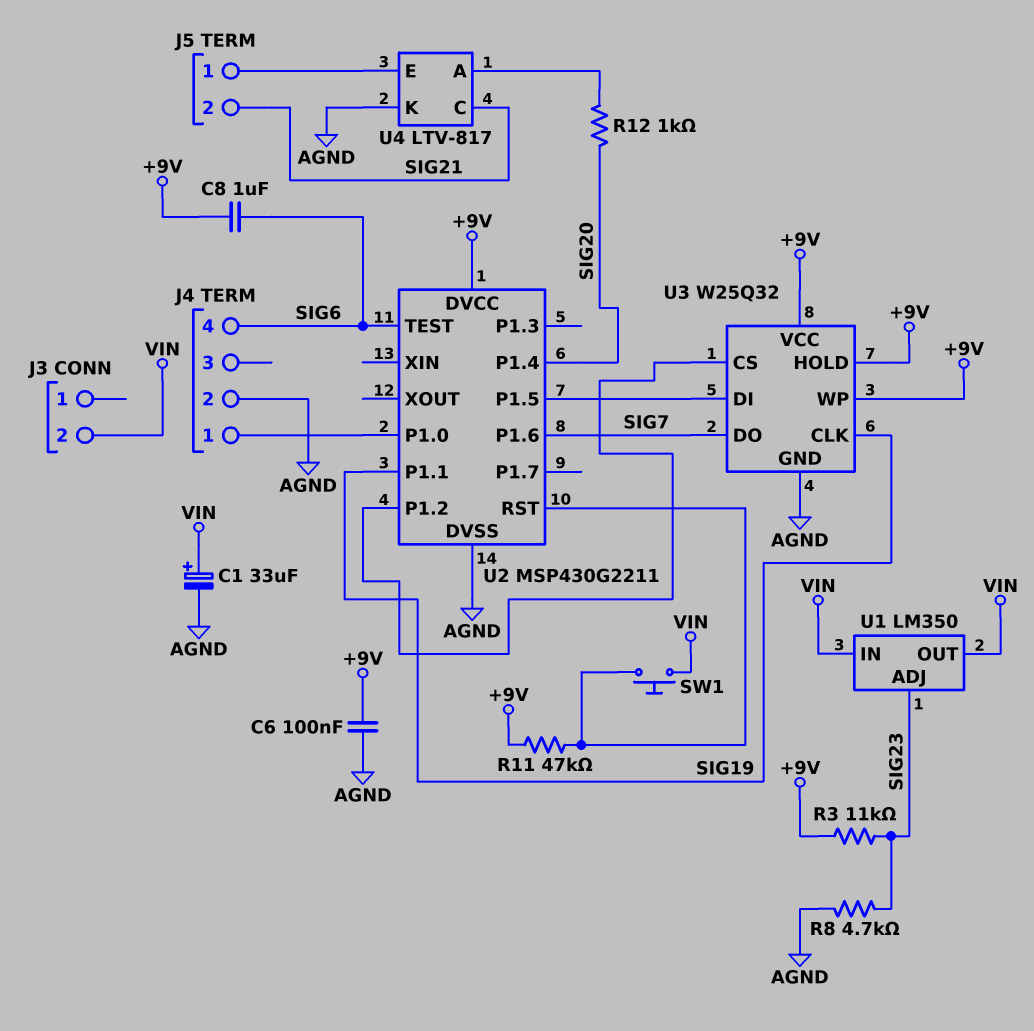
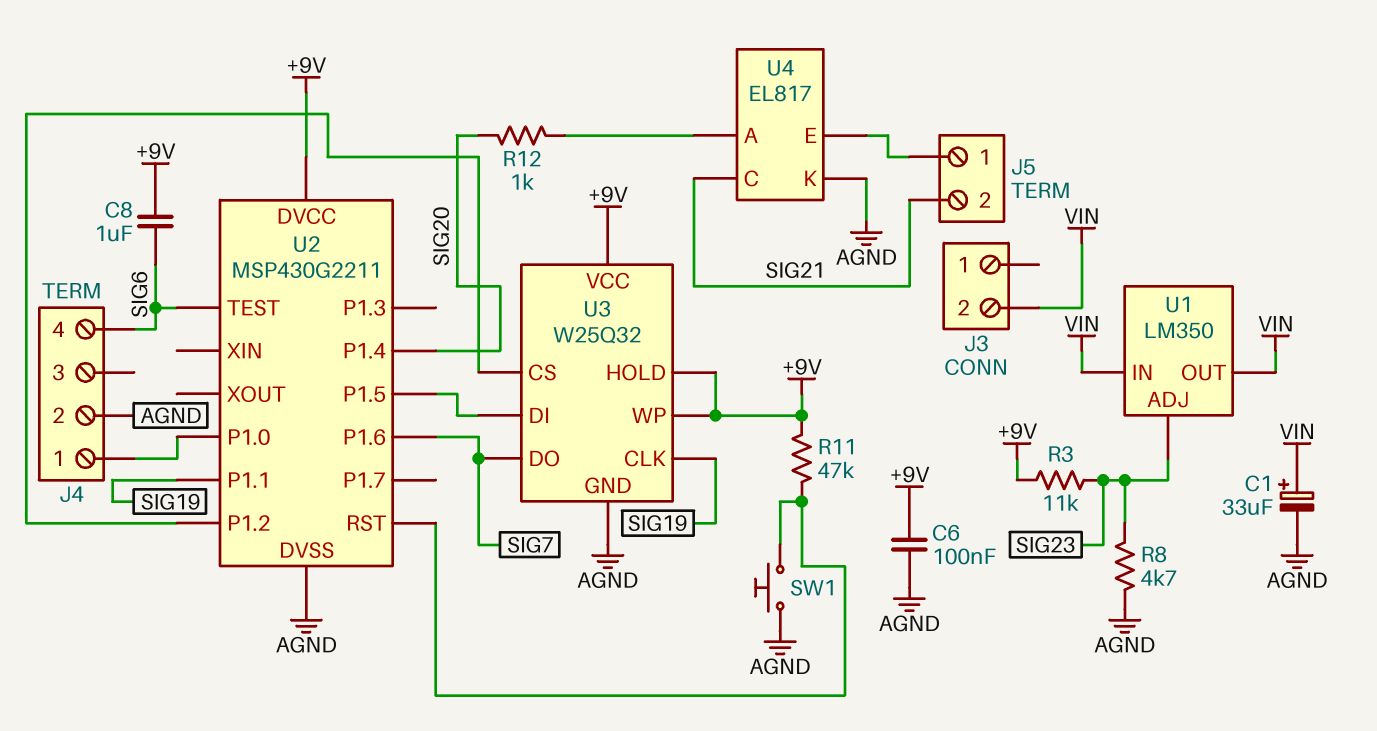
SW1: button (U2/RST, VIN) -> button (AGND, U2/RST)
U4: LTV-817 -> EL817

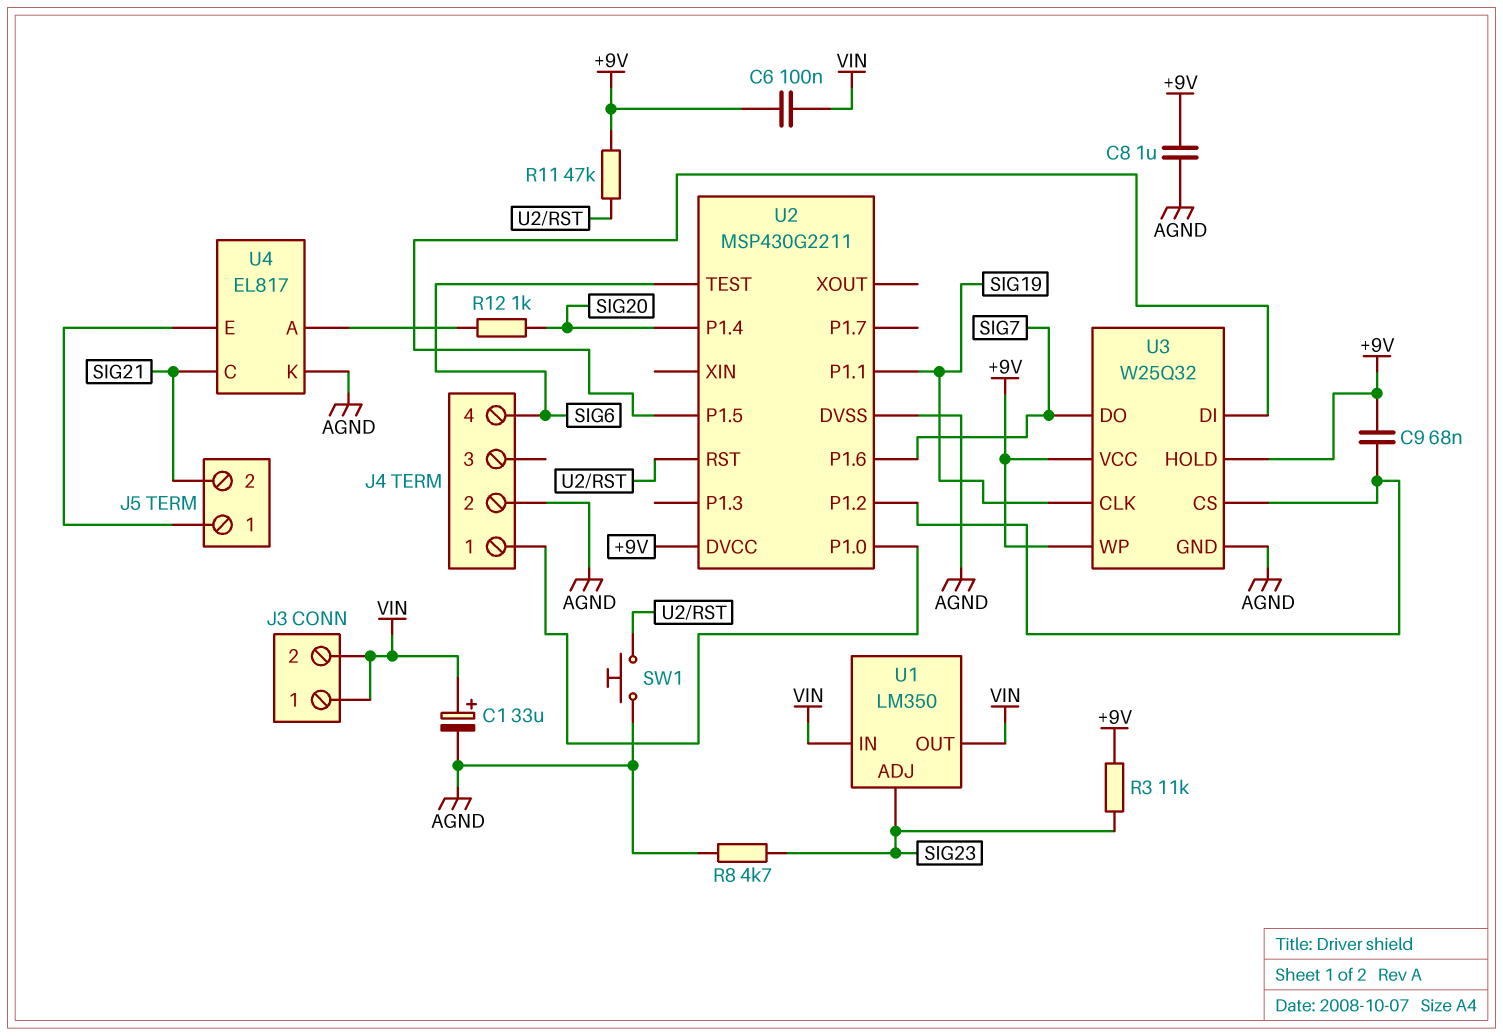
C6: 100nF (+9V, AGND) -> 100nF (+9V, VIN)
C8: 1uF (+9V, SIG6) -> 1uF (+9V, AGND)
C9: none -> 68nF (+9V, U2/P1.2)
J3 pin 1: none -> VIN

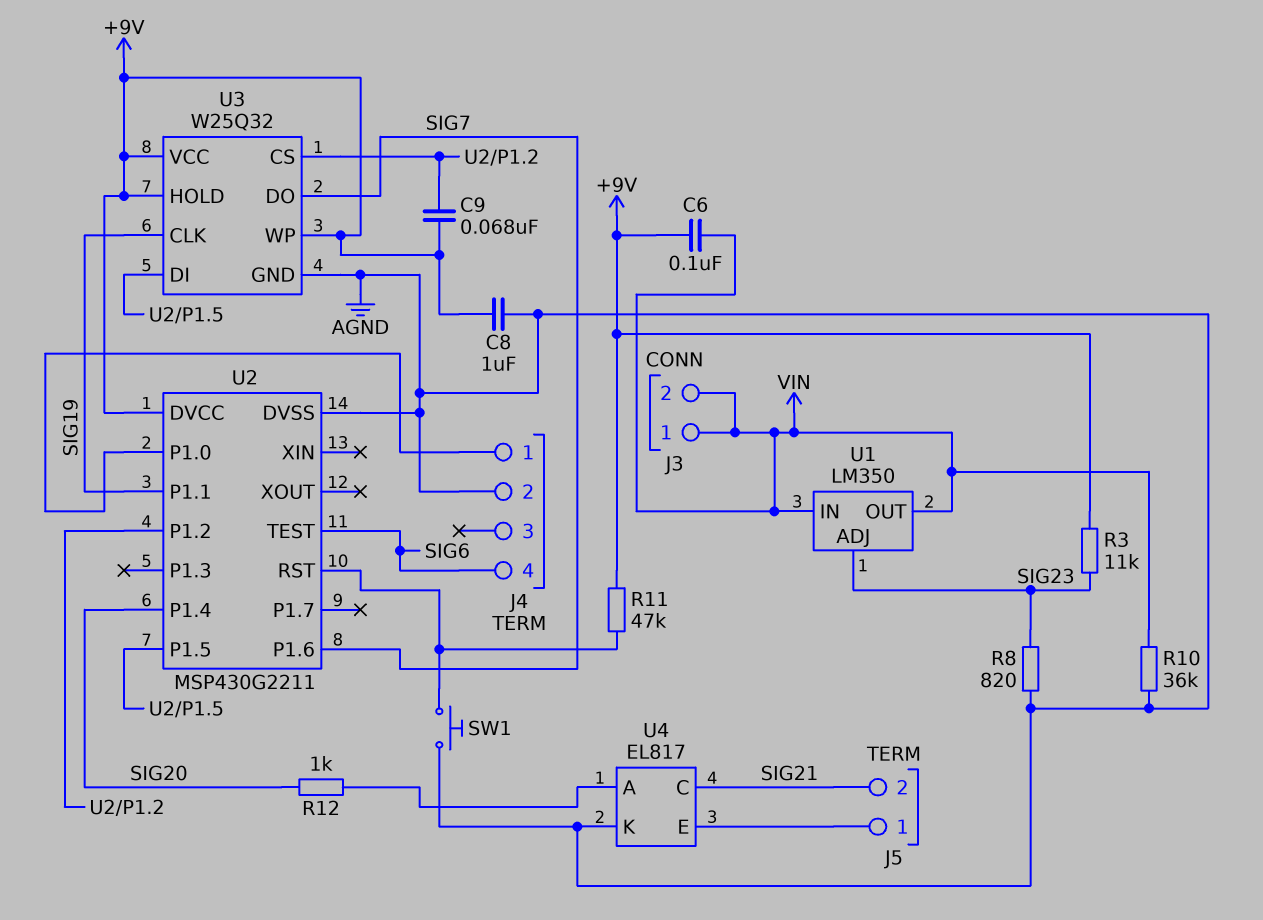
C1: 33uF (plus VIN, minus AGND) -> none
R8: 4.7k (AGND, SIG23) -> 820 (AGND, SIG23)
R10: none -> 36k (AGND, VIN)

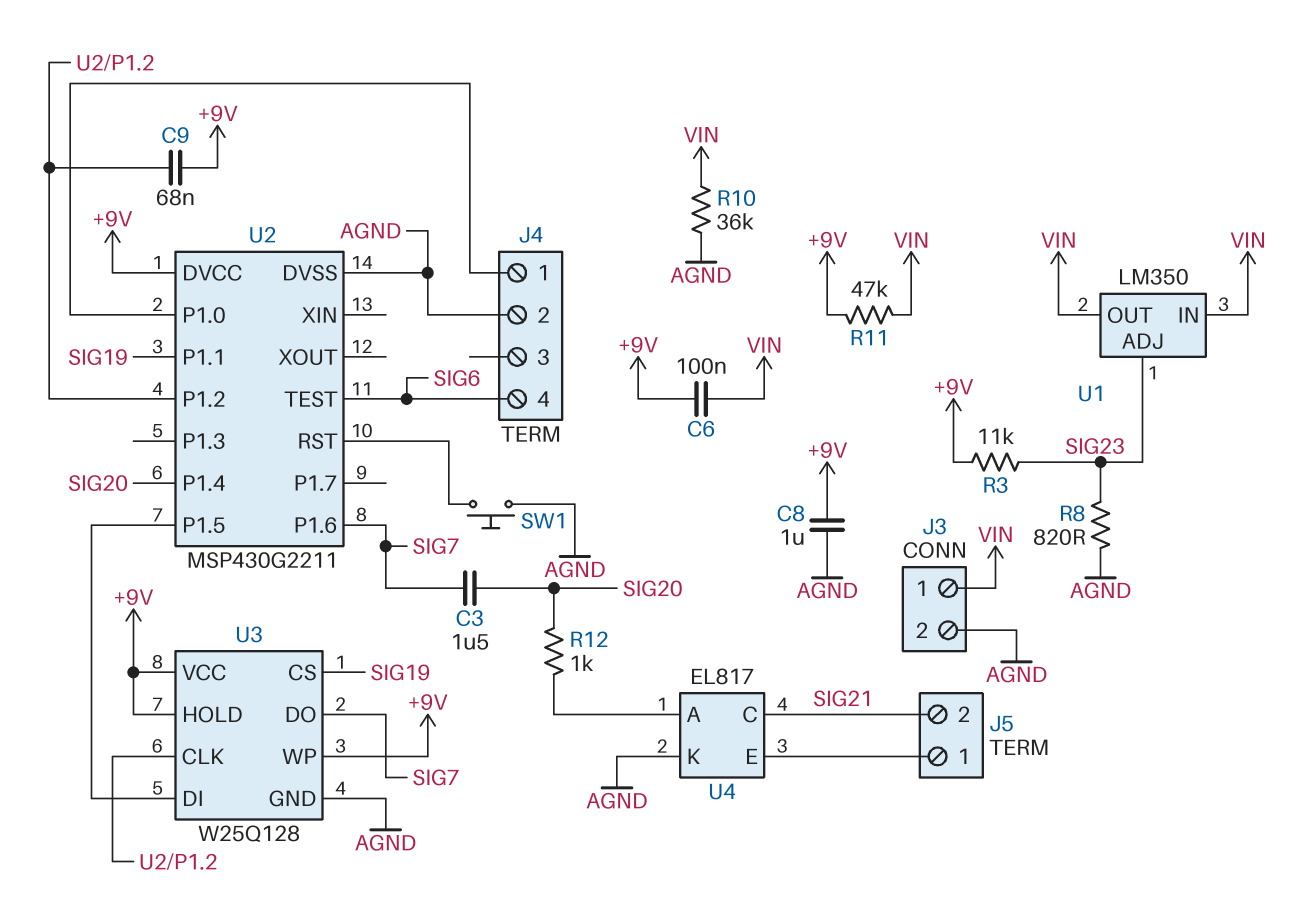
C3: none -> 1.5uF (SIG7, SIG20)
J3 pin 2: VIN -> AGND
R11: 47k (+9V, U2/RST) -> 47k (+9V, VIN)
U3: W25Q32 -> W25Q128
U3 pin CLK: SIG19 -> U2/P1.2
U3 pin CS: U2/P1.2 -> SIG19

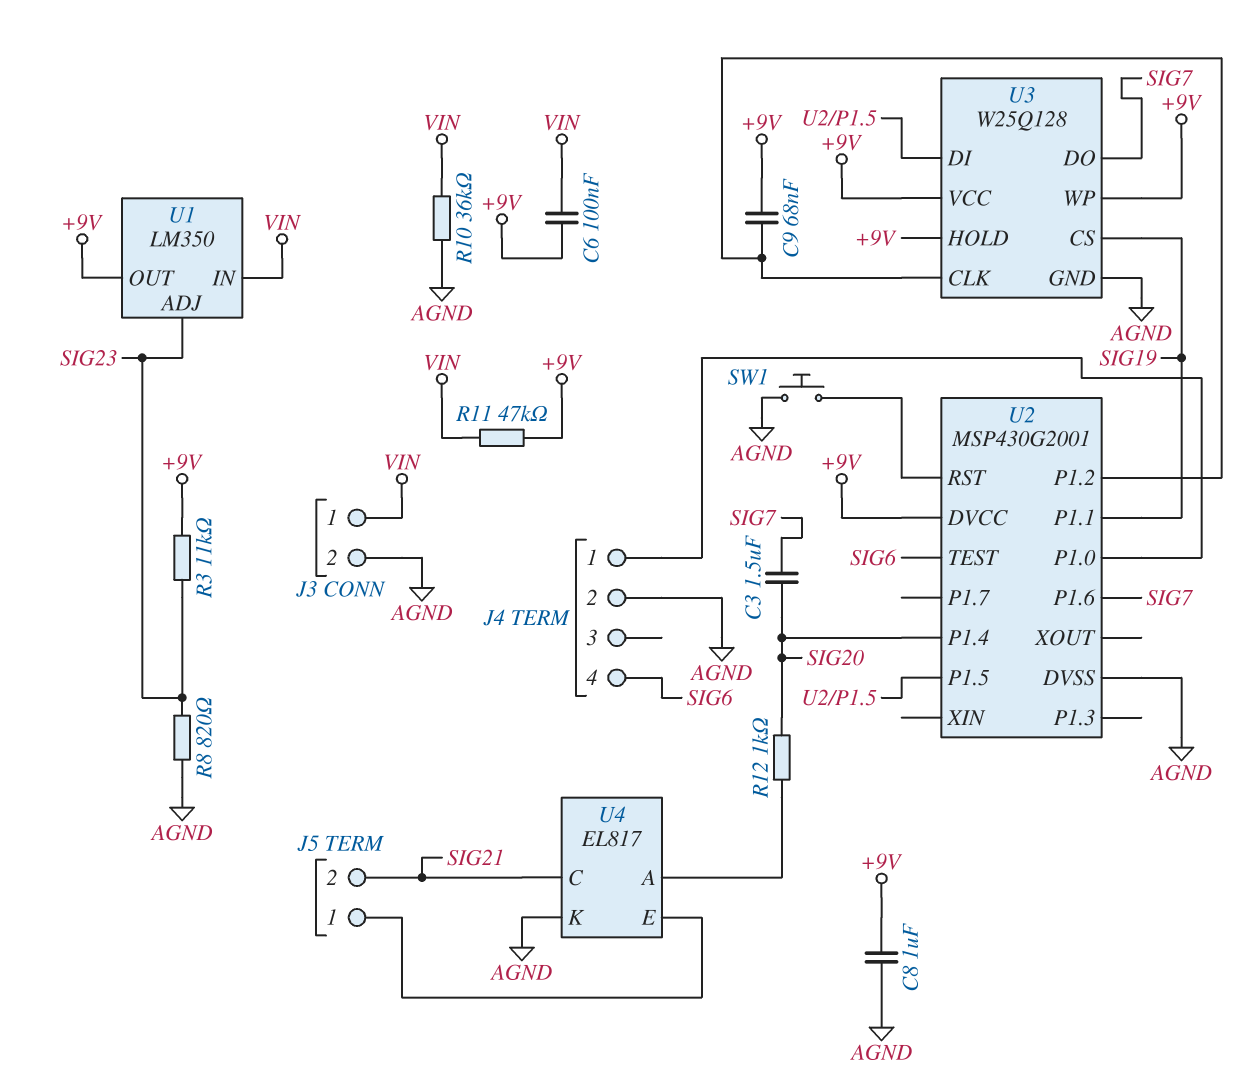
U1 pin OUT: VIN -> +9V
U2: MSP430G2211 -> MSP430G2001

